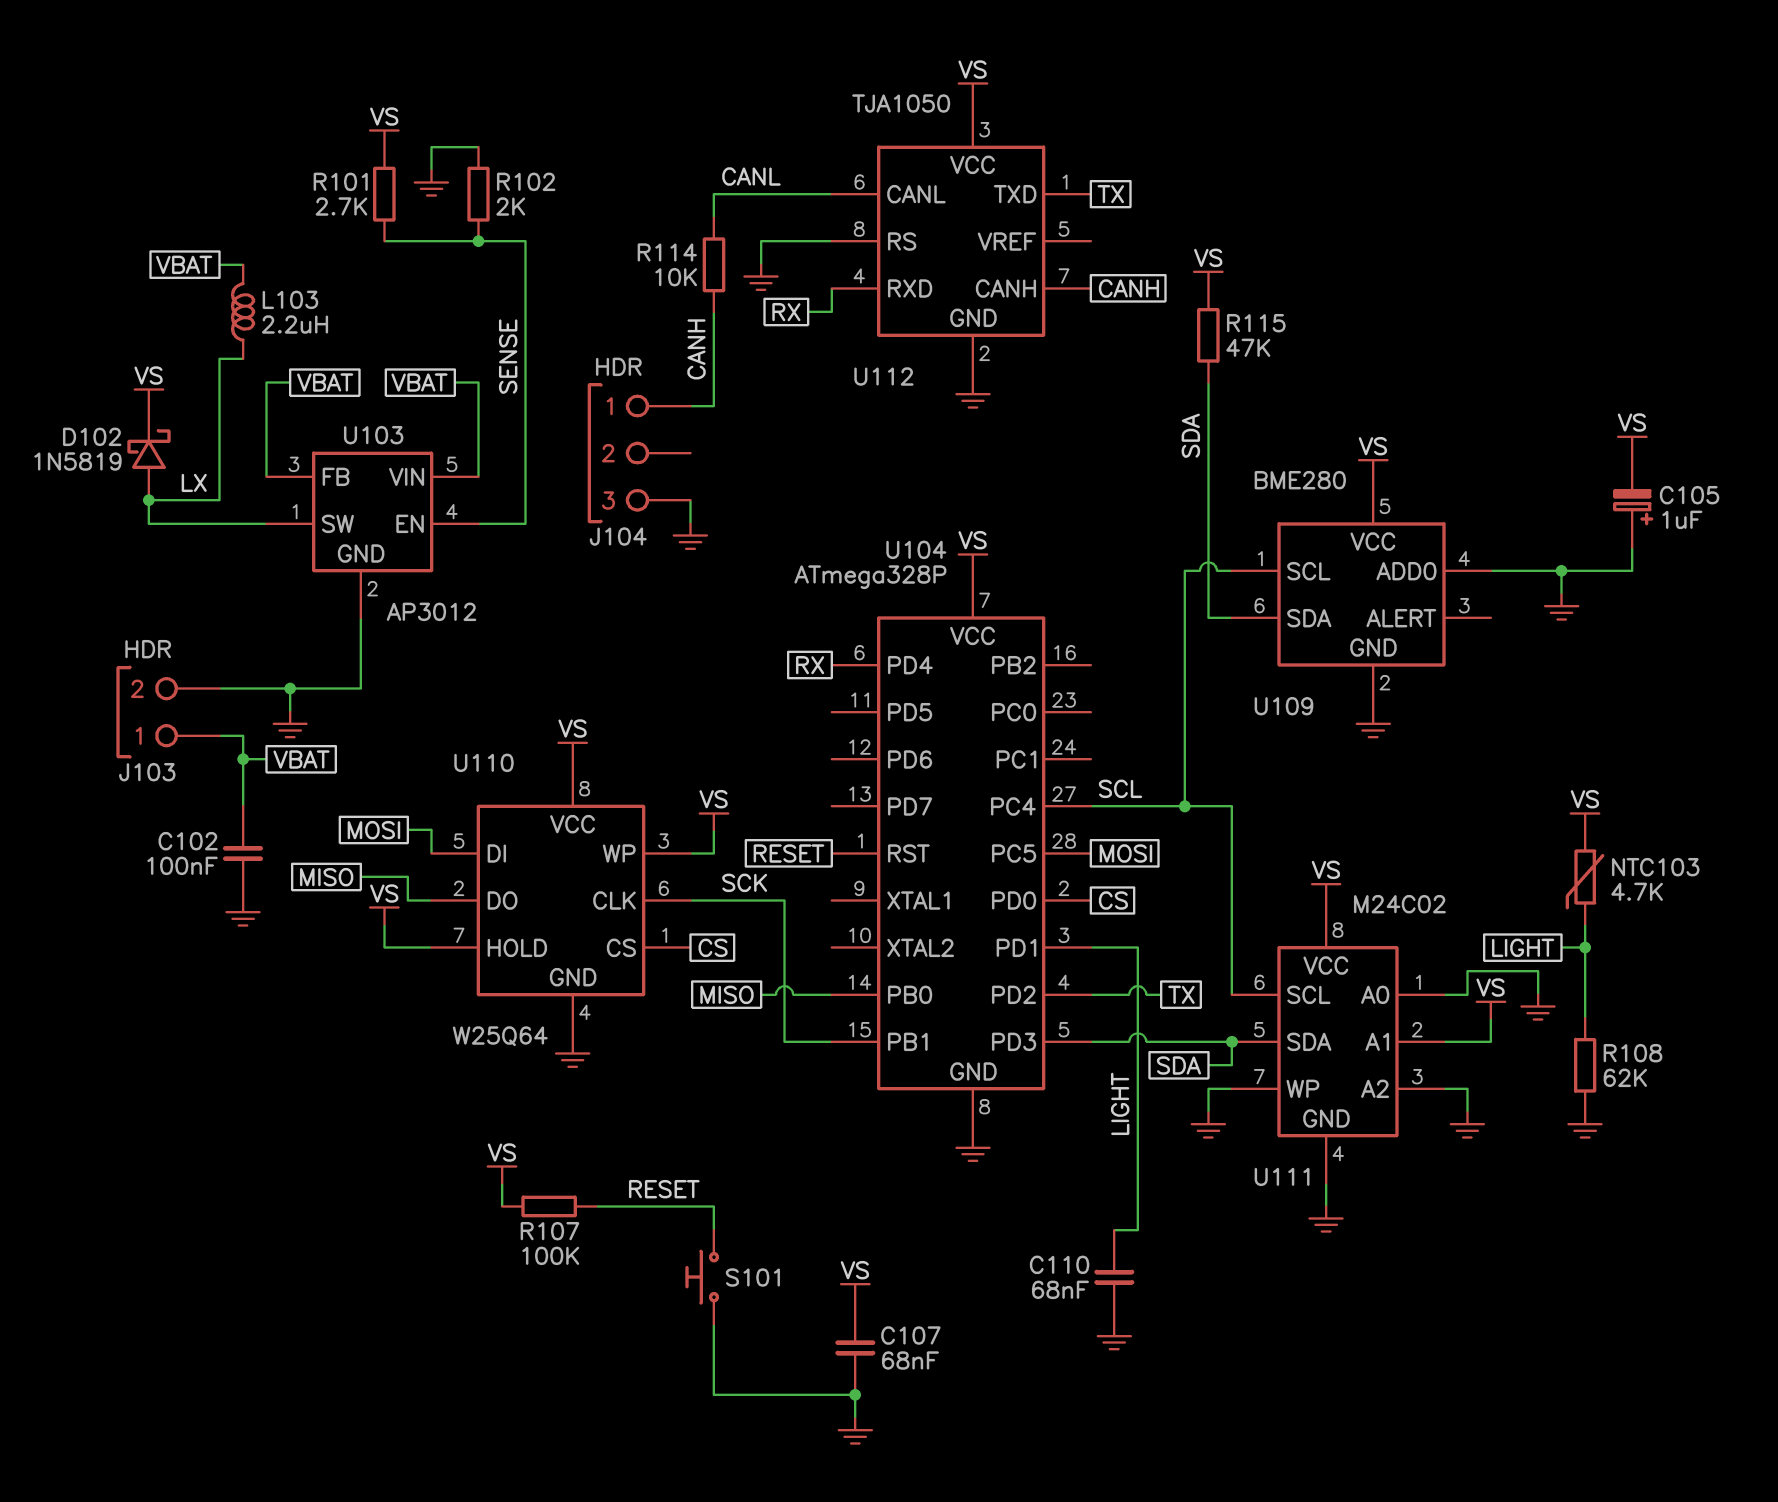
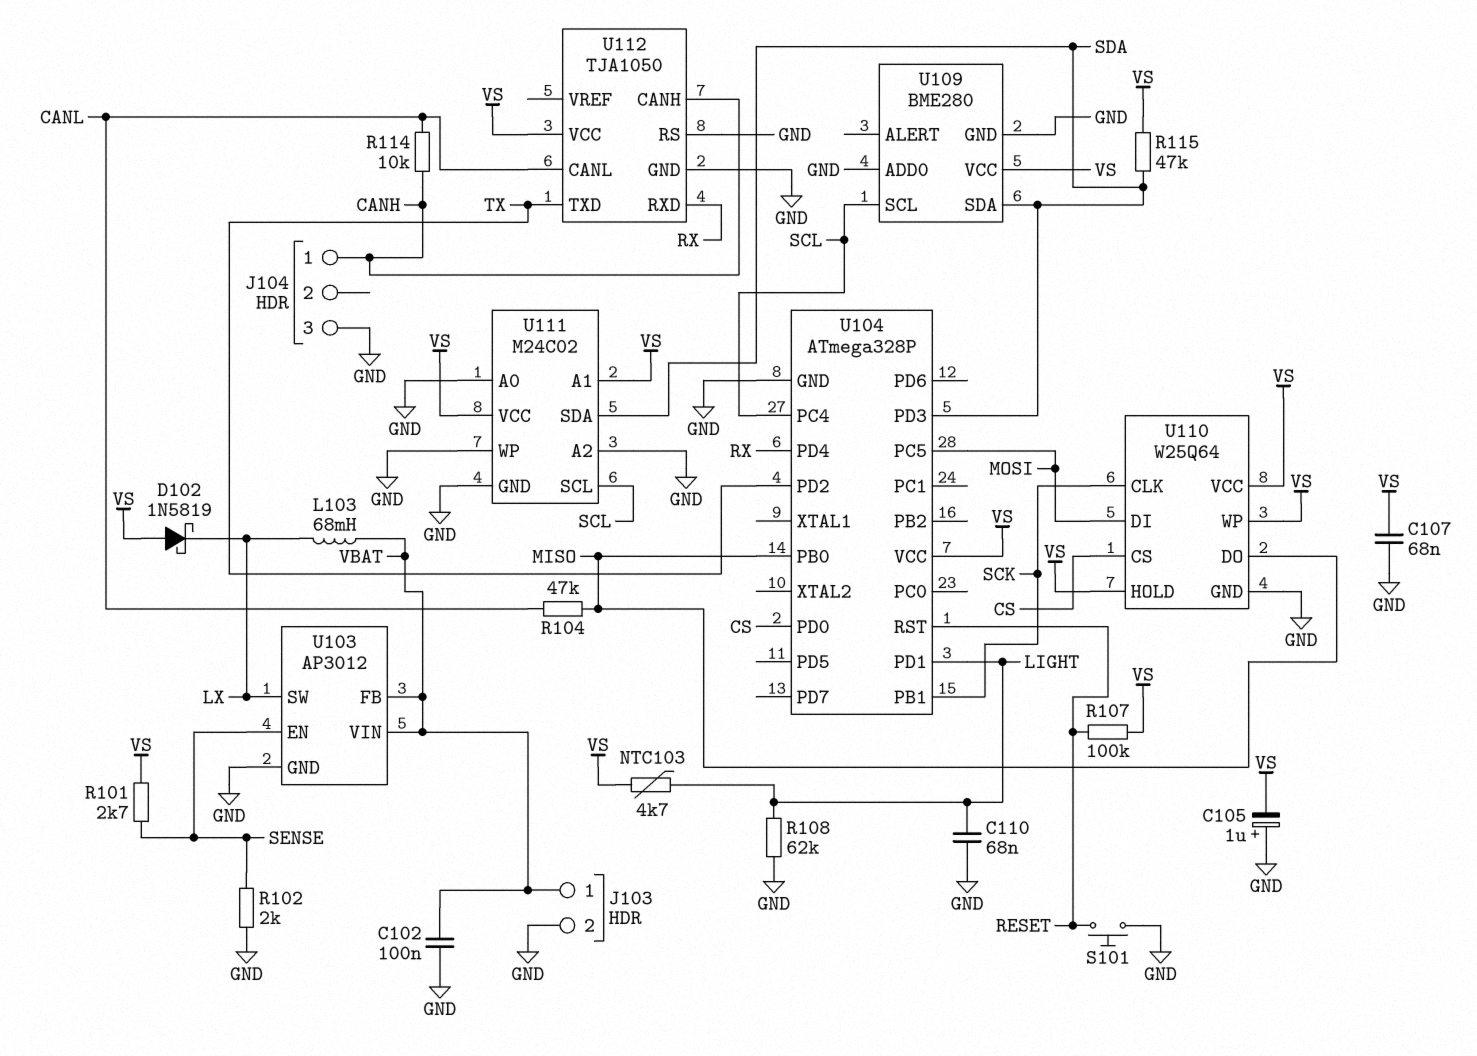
D102: schottky 1N5819 (A LX, K VS) -> schottky 1N5819 (A VS, K LX)
L103: 2.2uH (LX, VBAT) -> 68mH (LX, VBAT)
R104: none -> 47k (CANL, MISO)

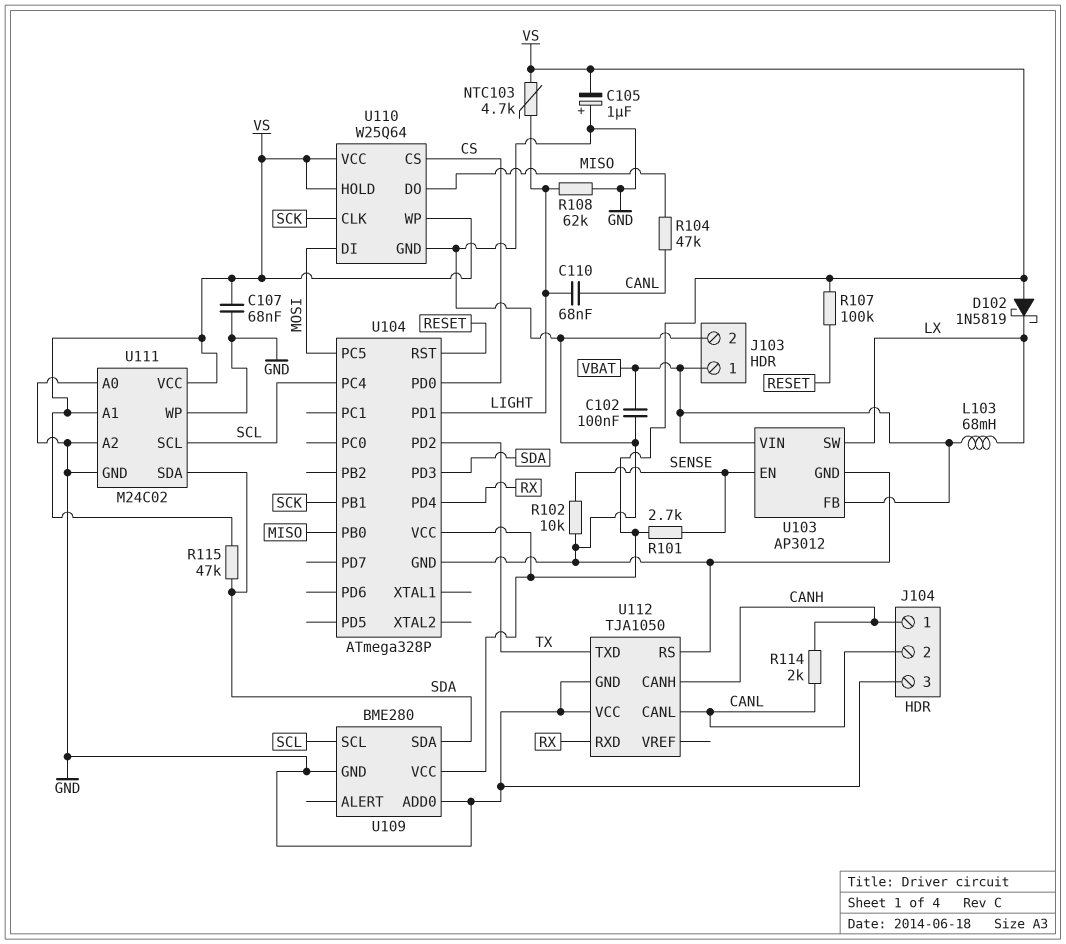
C110: 68nF (GND, LIGHT) -> 68nF (CANL, LIGHT)
J104 pin 2: none -> CANL
R102: 2k (GND, SENSE) -> 10k (GND, SENSE)
R114: 10k (CANH, CANL) -> 2k (CANH, CANL)
S101: button (GND, RESET) -> none
U112 pin VCC: VS -> GND

